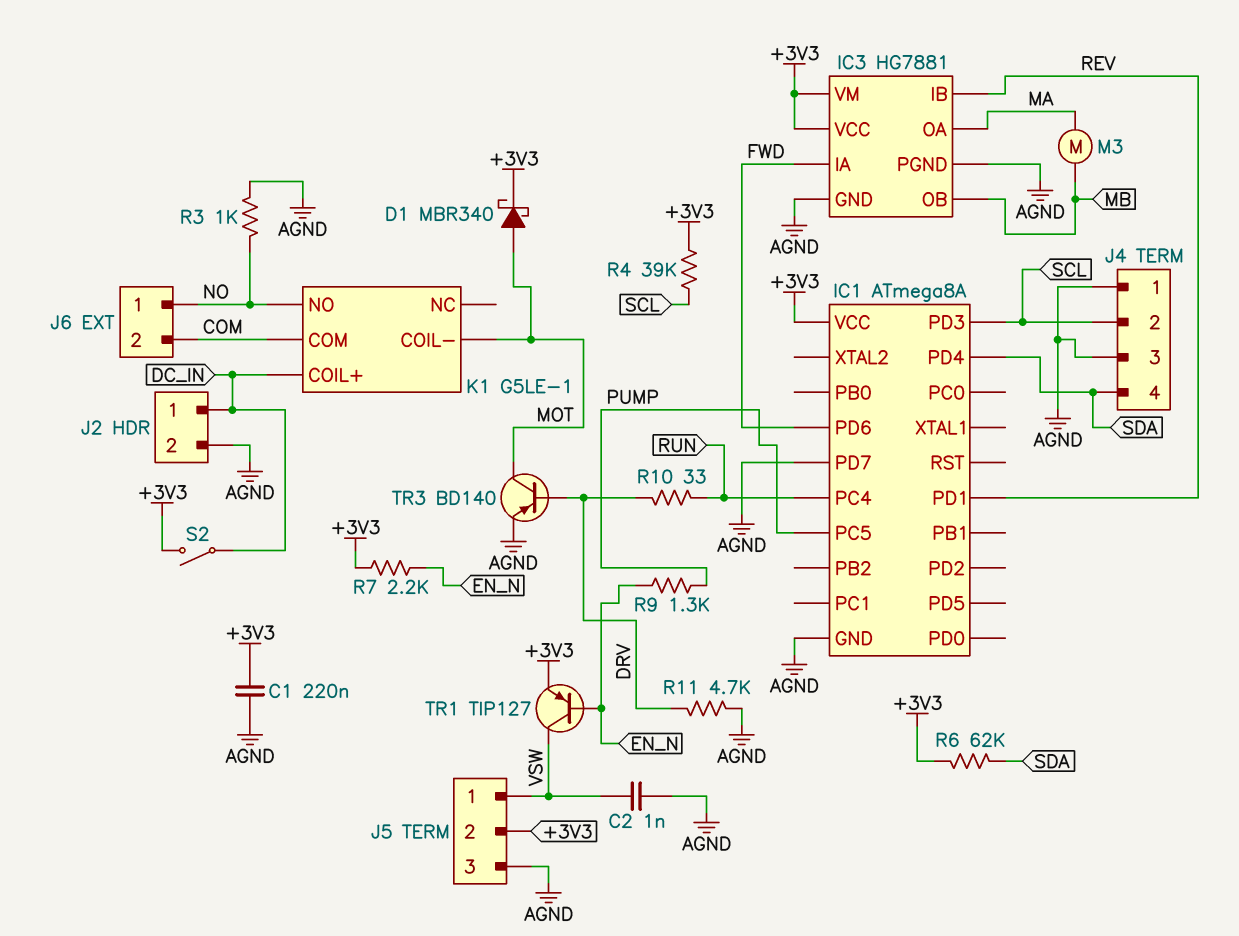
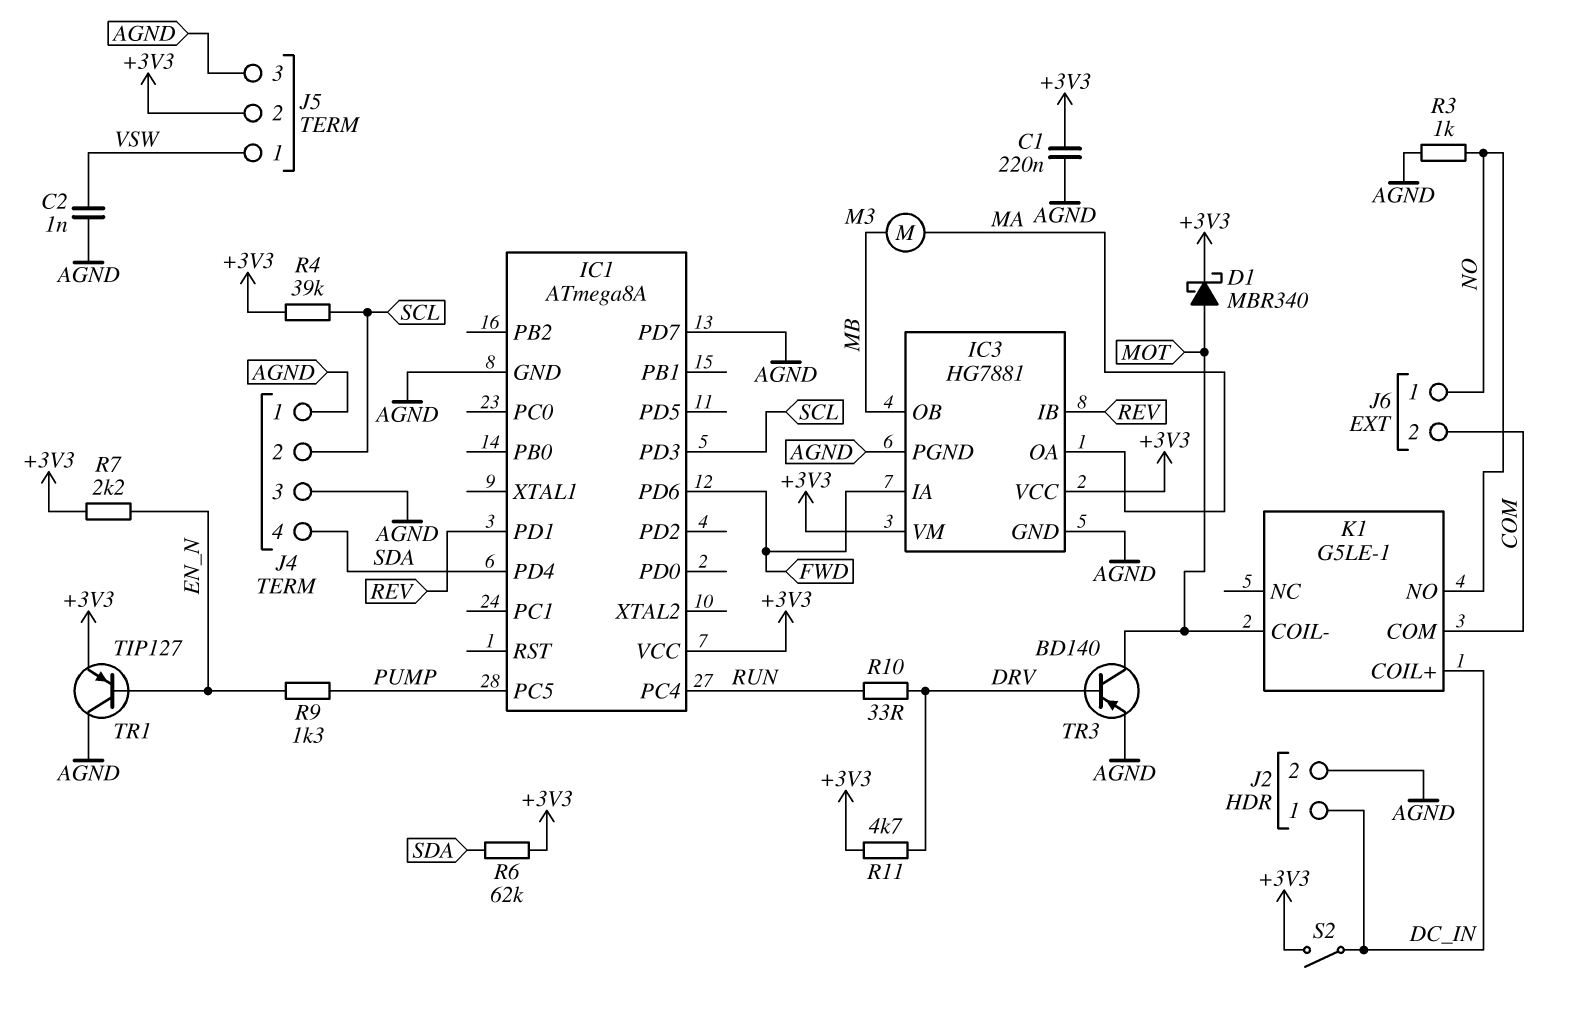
R11: 4.7k (AGND, DRV) -> 4.7k (+3V3, DRV)
TR1: PNP TIP127 (B EN_N, C VSW, E +3V3) -> PNP TIP127 (B EN_N, C AGND, E +3V3)

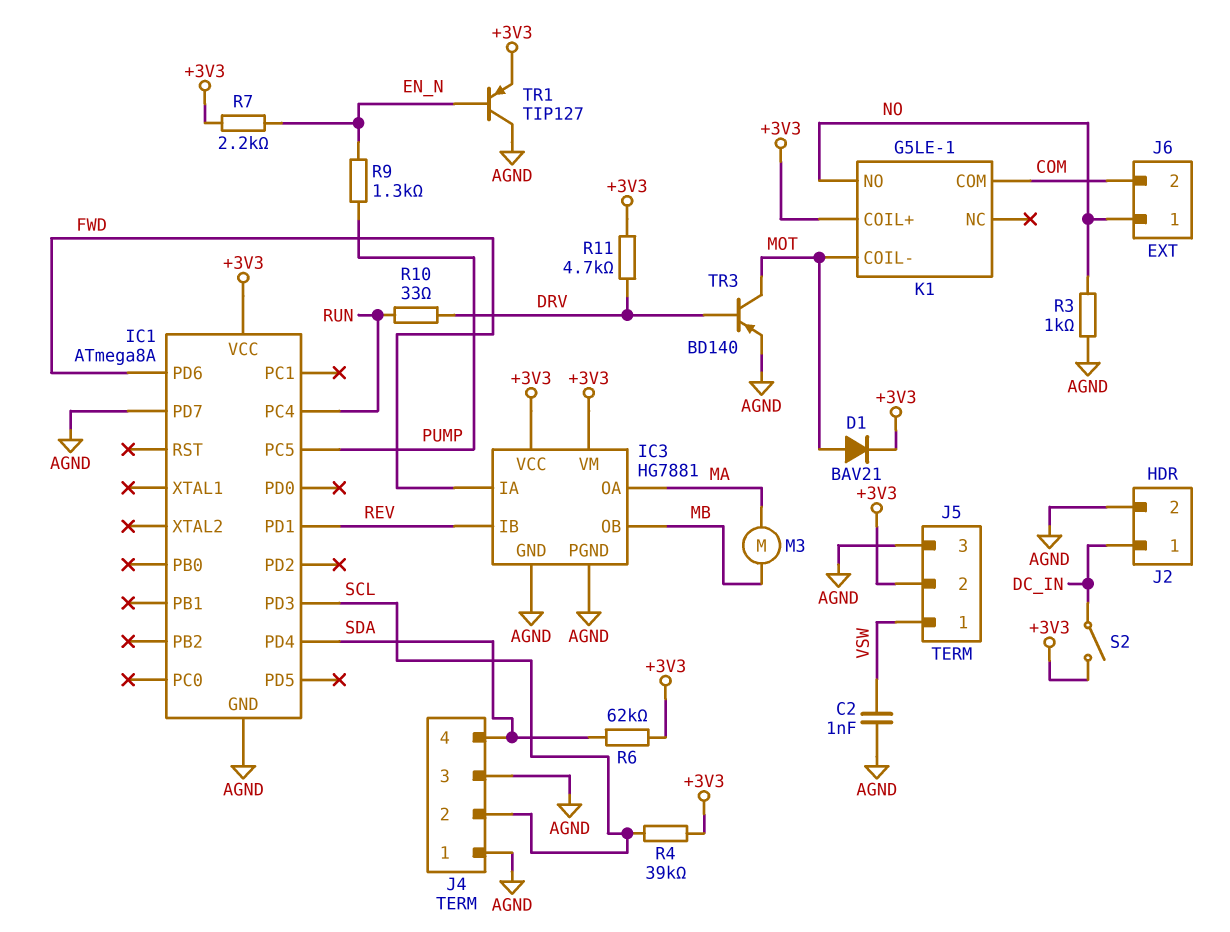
C1: 220nF (+3V3, AGND) -> none
D1: schottky MBR340 (A MOT, K +3V3) -> diode BAV21 (A MOT, K +3V3)
K1 pin COIL+: DC_IN -> +3V3

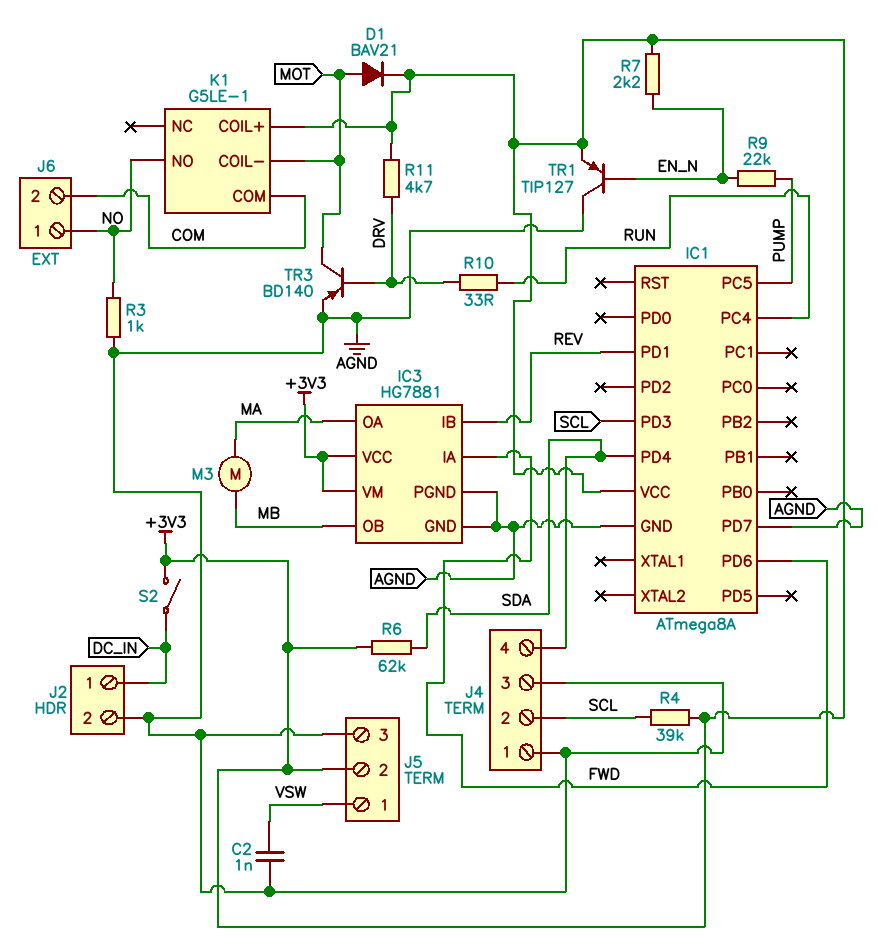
R9: 1.3k (EN_N, PUMP) -> 22k (EN_N, PUMP)

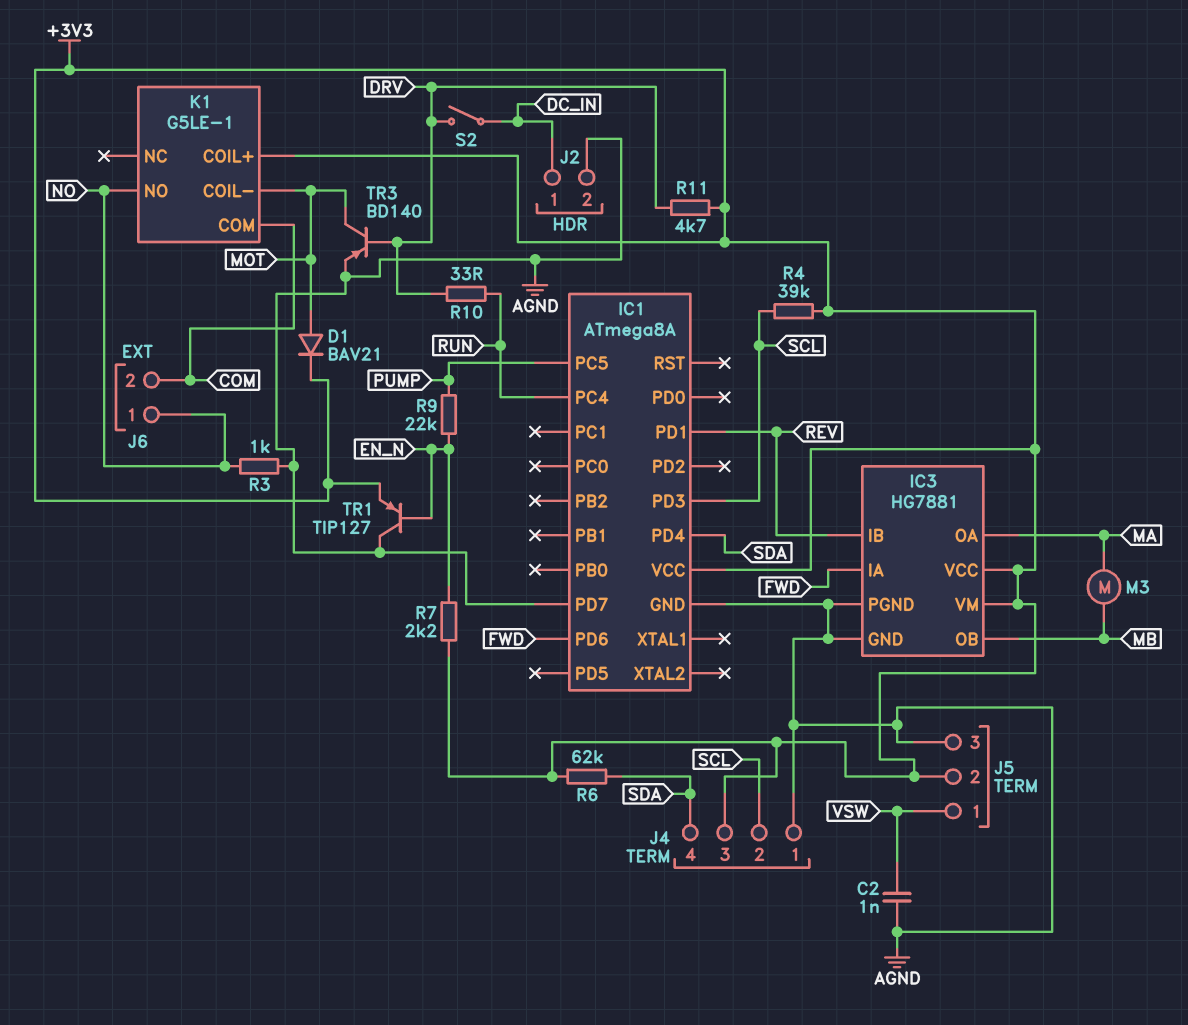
J4 pin 3: AGND -> +3V3
S2: switch (+3V3, DC_IN) -> switch (DC_IN, DRV)

